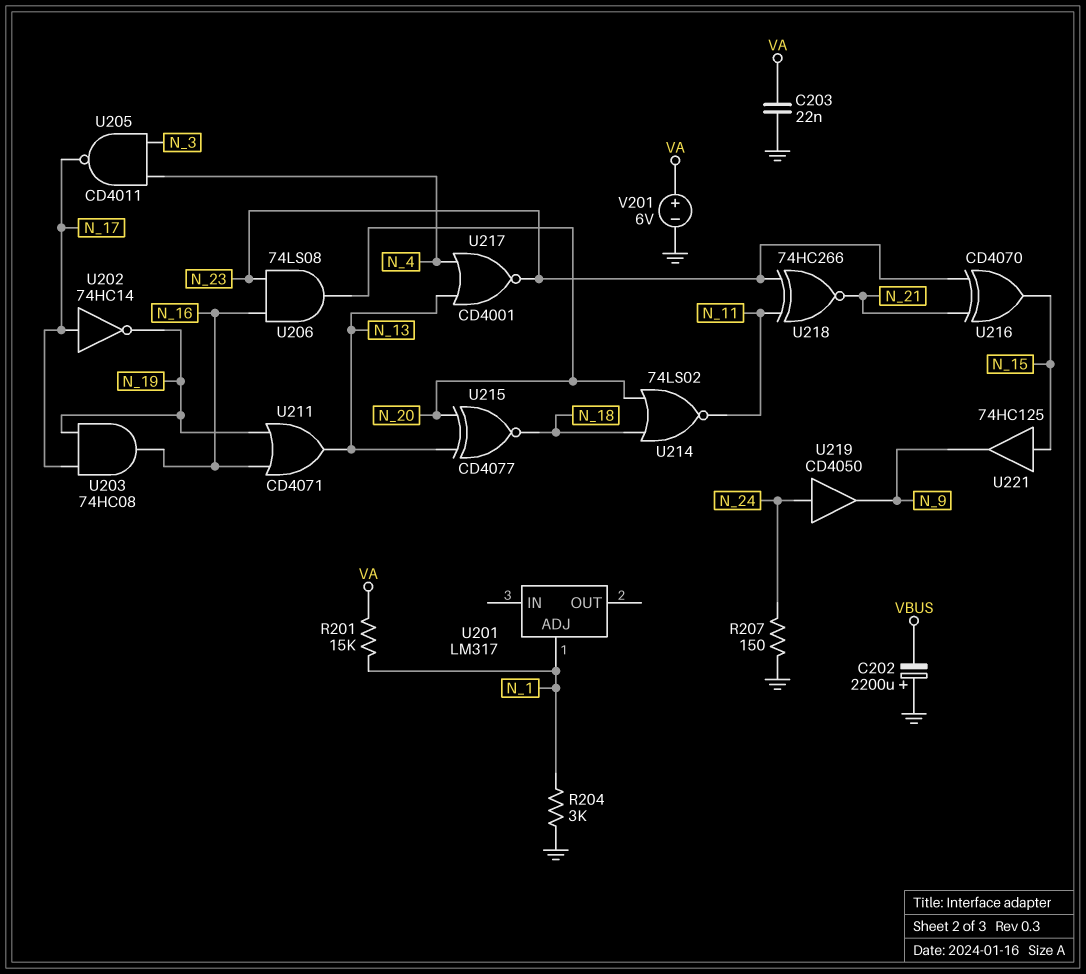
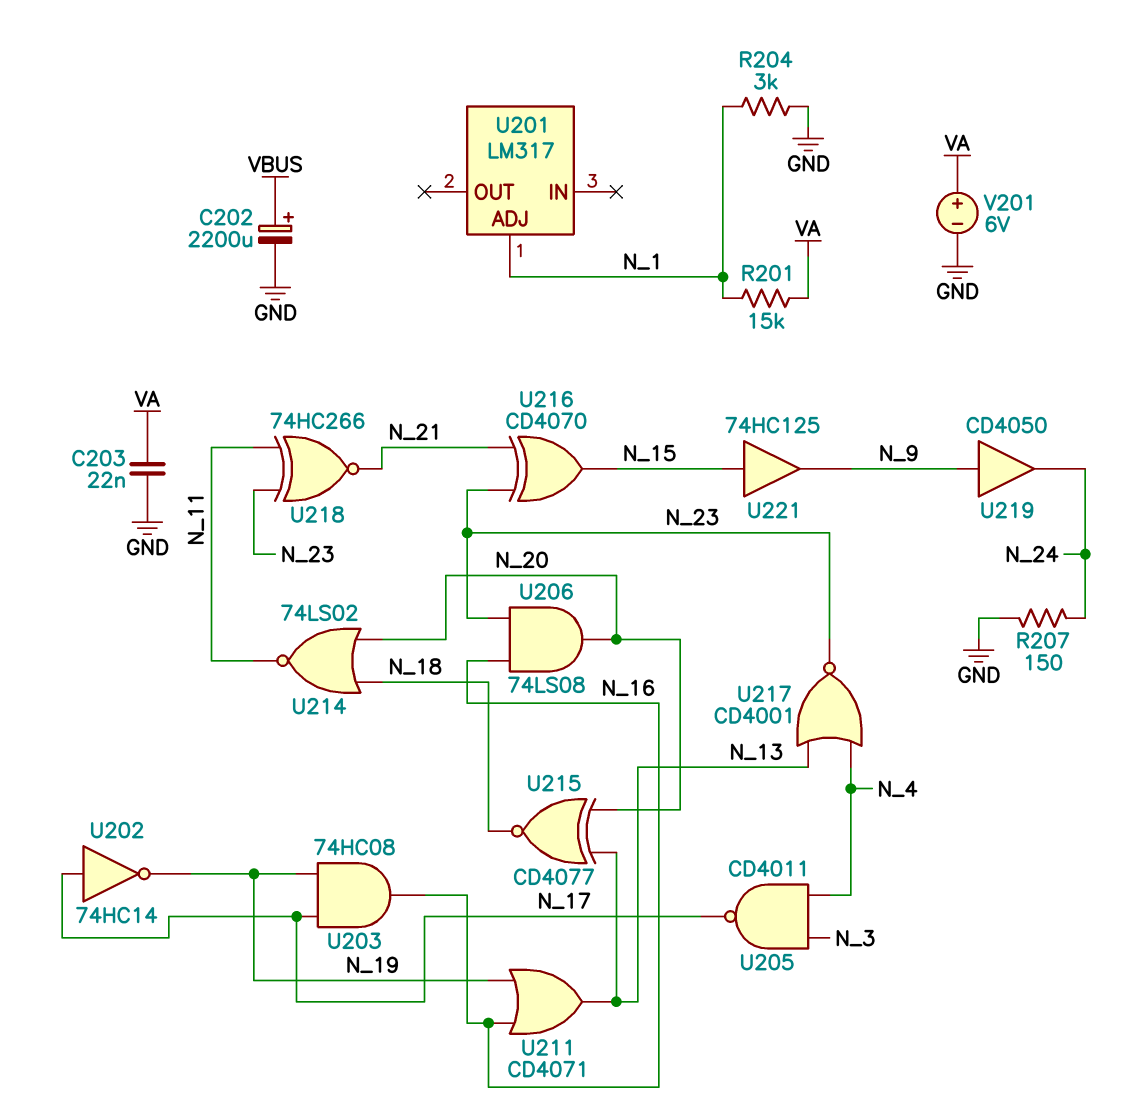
C202: 2200uF (plus GND, minus VBUS) -> 2200uF (plus VBUS, minus GND)
U219: buffer CD4050 (in N_24, out N_9) -> buffer CD4050 (in N_9, out N_24)

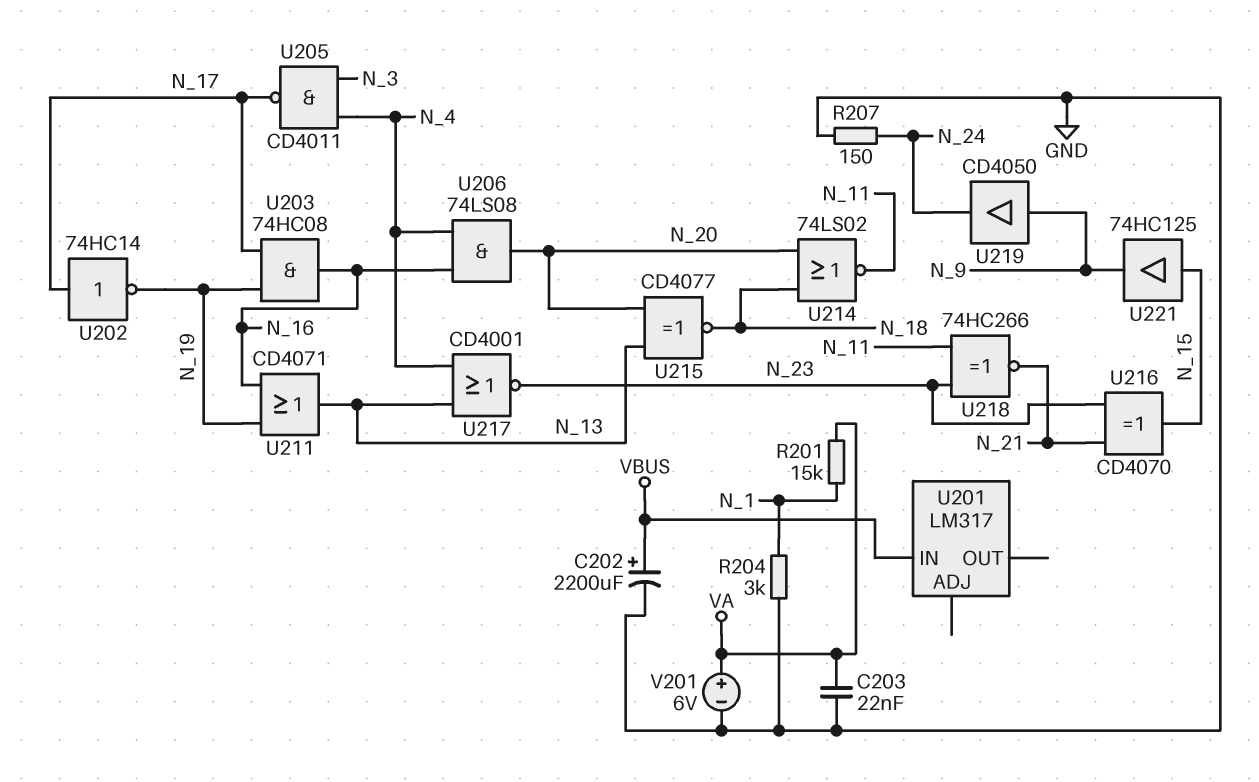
U201 pin ADJ: N_1 -> none
U201 pin IN: none -> VBUS
U206: AND 74LS08 (in N_16, in N_23, out N_20) -> AND 74LS08 (in N_4, in N_16, out N_20)

